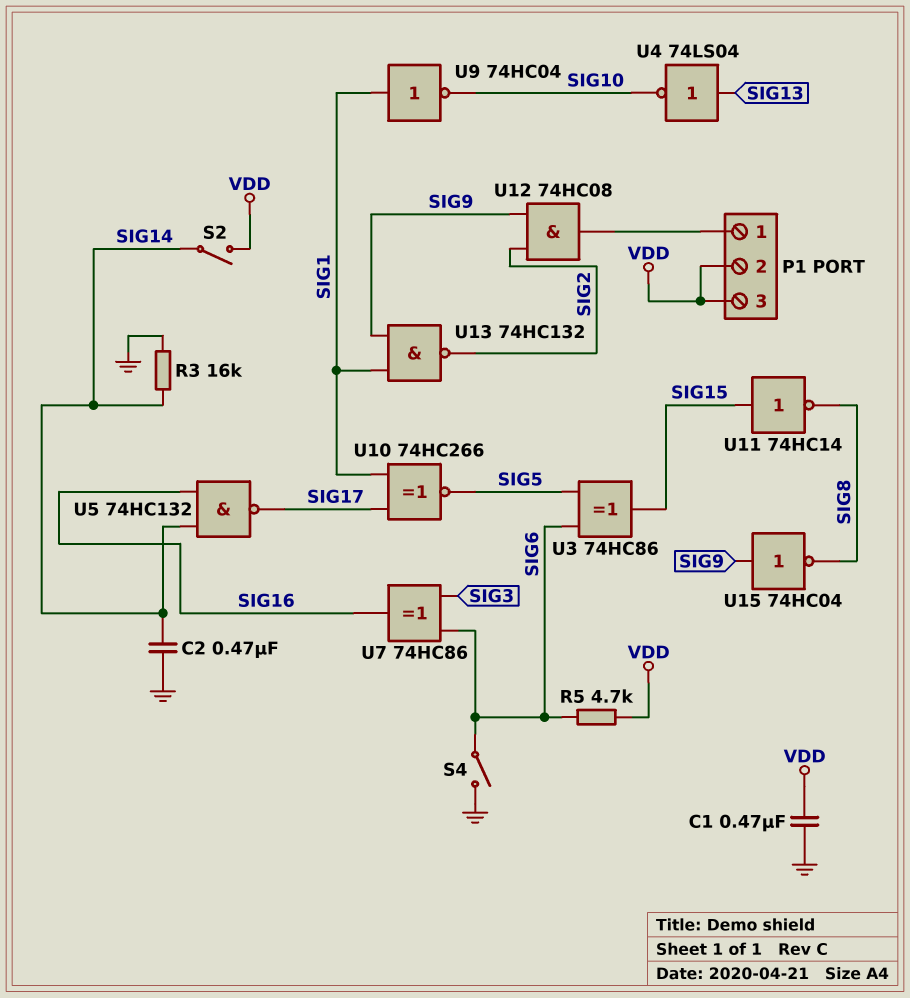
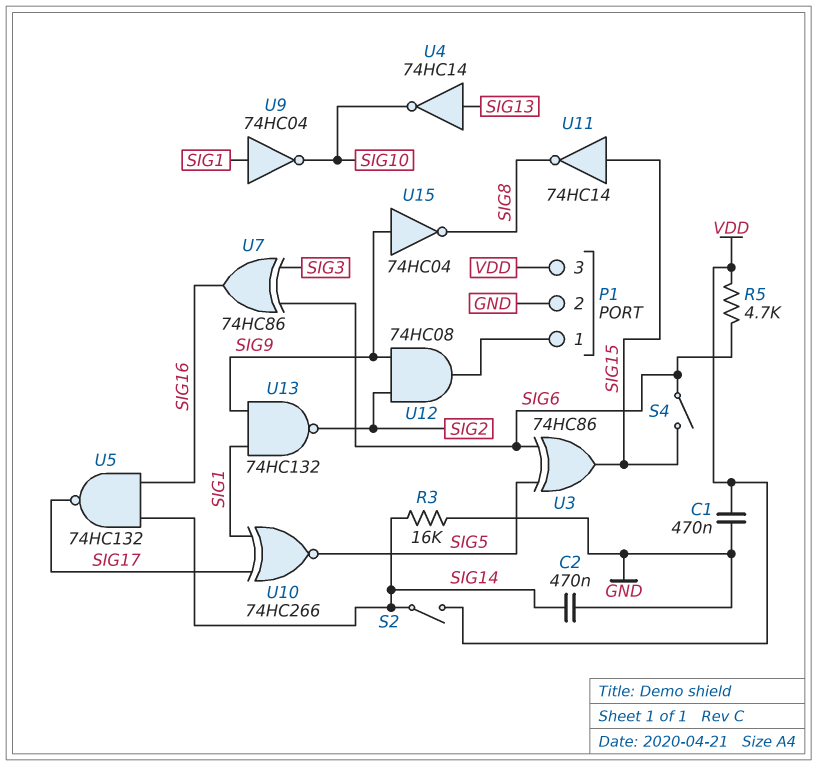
P1 pin 2: VDD -> GND
S4: switch (GND, SIG6) -> switch (SIG6, SIG15)
U4: NOT 74LS04 (in SIG13, out SIG10) -> NOT 74HC14 (in SIG13, out SIG10)

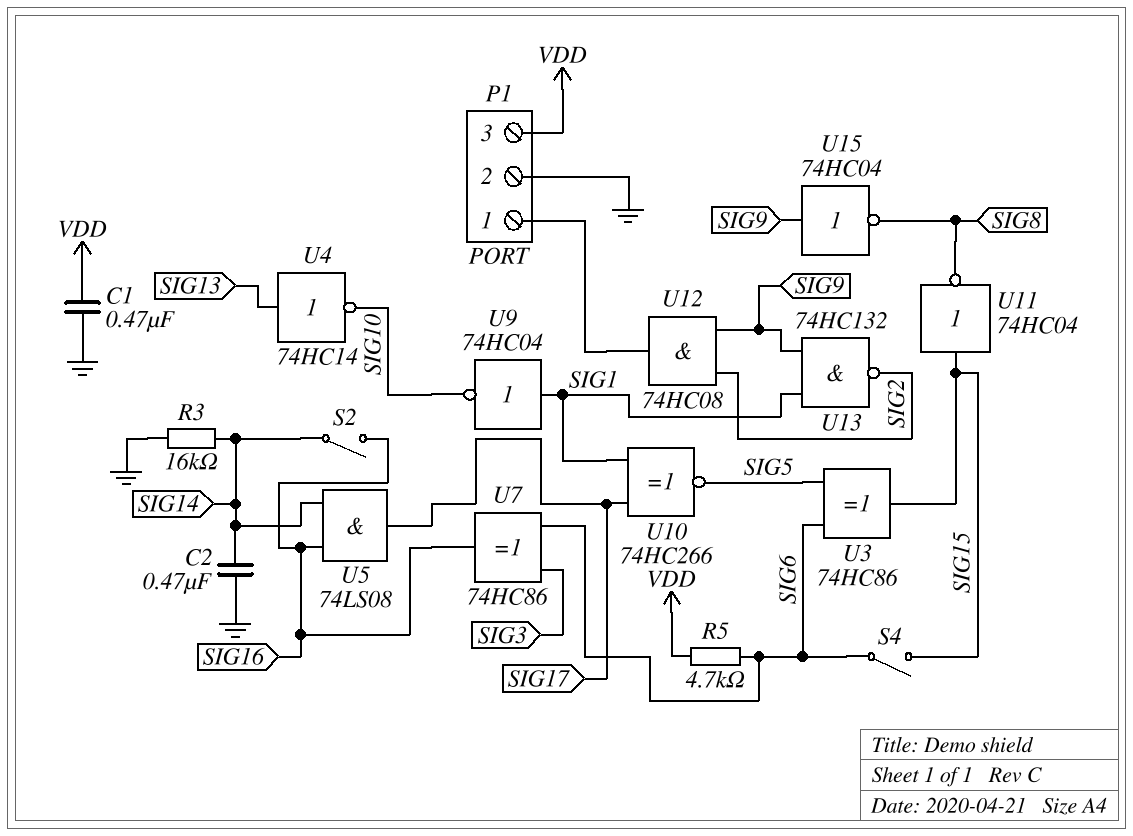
S2: switch (SIG14, VDD) -> switch (SIG14, SIG16)
U5: NAND 74HC132 (in SIG14, in SIG16, out SIG17) -> AND 74LS08 (in SIG14, in SIG16, out SIG17)
U11: NOT 74HC14 (in SIG15, out SIG8) -> NOT 74HC04 (in SIG15, out SIG8)

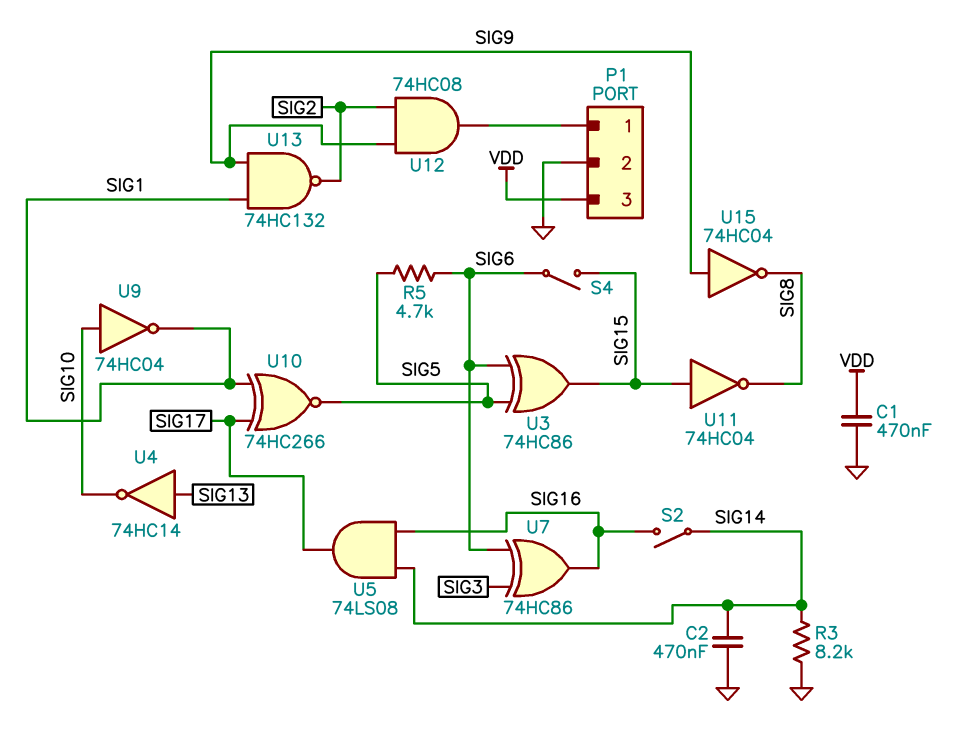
R3: 16k (GND, SIG14) -> 8.2k (GND, SIG14)
R5: 4.7k (SIG6, VDD) -> 4.7k (SIG5, SIG6)
U9: NOT 74HC04 (in SIG1, out SIG10) -> NOT 74HC04 (in SIG10, out SIG1)

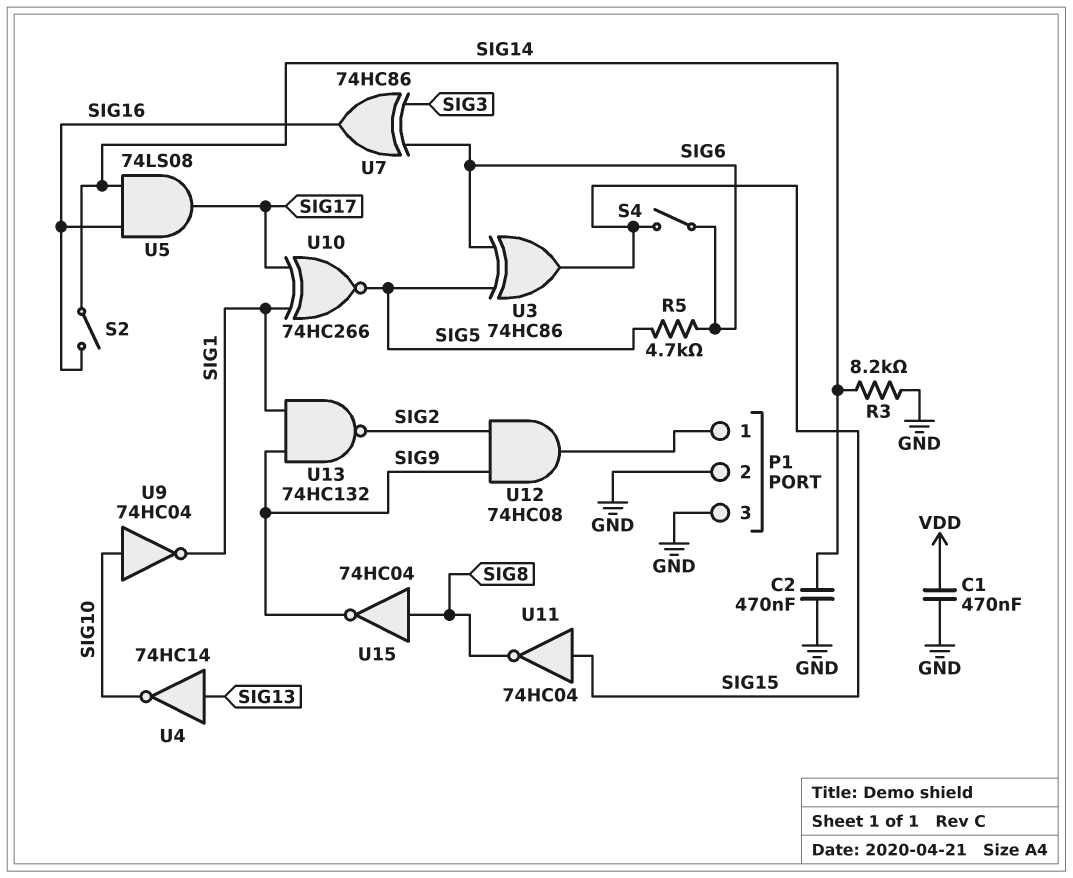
P1 pin 3: VDD -> GND
U15: NOT 74HC04 (in SIG9, out SIG8) -> NOT 74HC04 (in SIG8, out SIG9)

